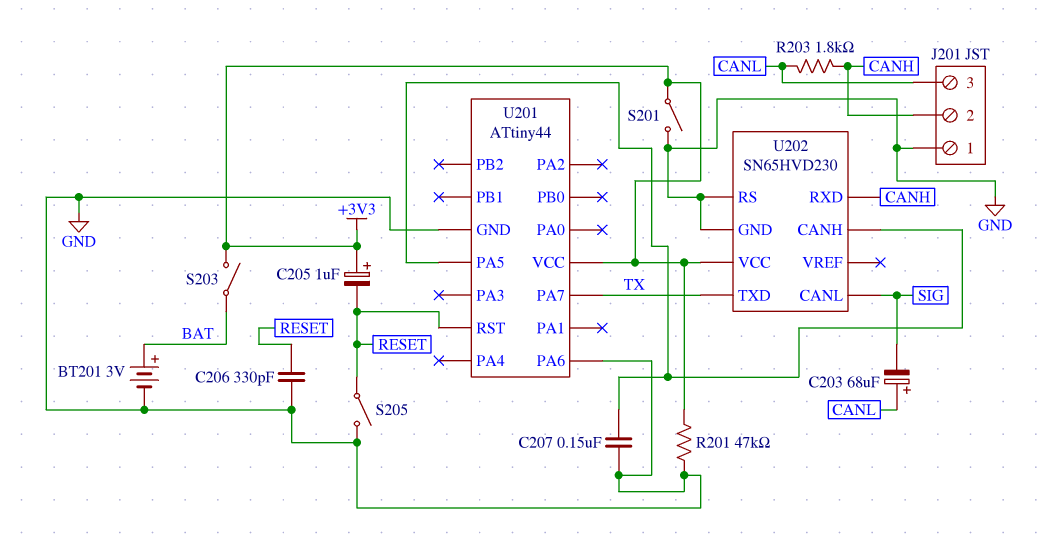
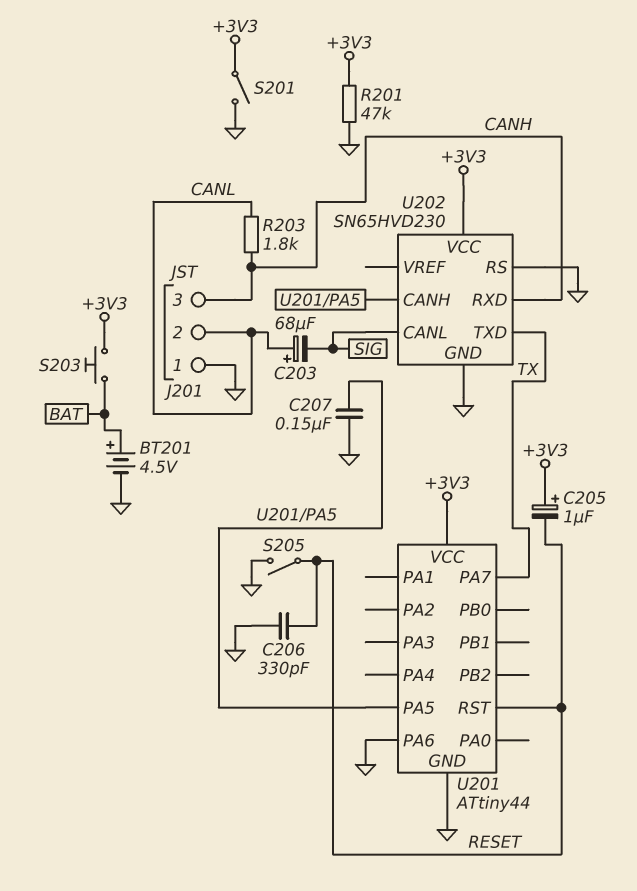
BT201: 3V (plus BAT, minus GND) -> 4.5V (plus BAT, minus GND)
J201 pin 2: CANH -> CANL
J201 pin 3: CANL -> CANH
S203: switch (+3V3, BAT) -> button (+3V3, BAT)

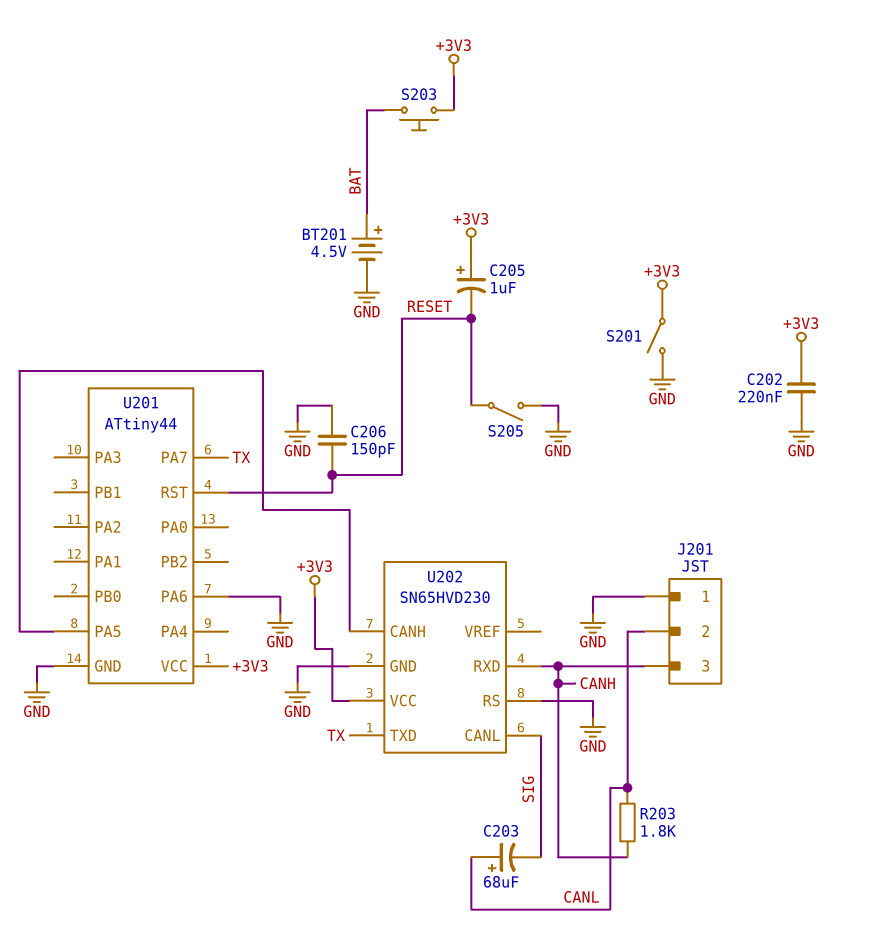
C202: none -> 220nF (+3V3, GND)
C206: 330pF (GND, RESET) -> 150pF (GND, RESET)
C207: 150nF (GND, U201/PA5) -> none
R201: 47k (+3V3, GND) -> none

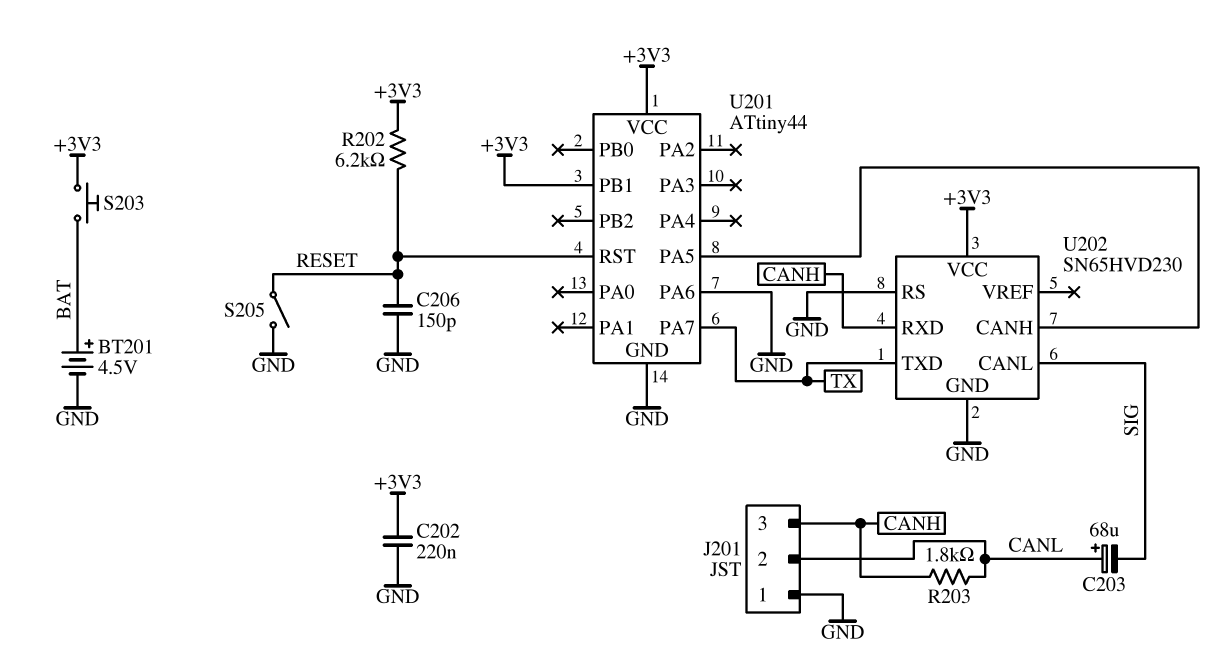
C205: 1uF (plus +3V3, minus RESET) -> none
R202: none -> 6.2k (+3V3, RESET)
S201: switch (+3V3, GND) -> none
U201 pin PB1: none -> +3V3

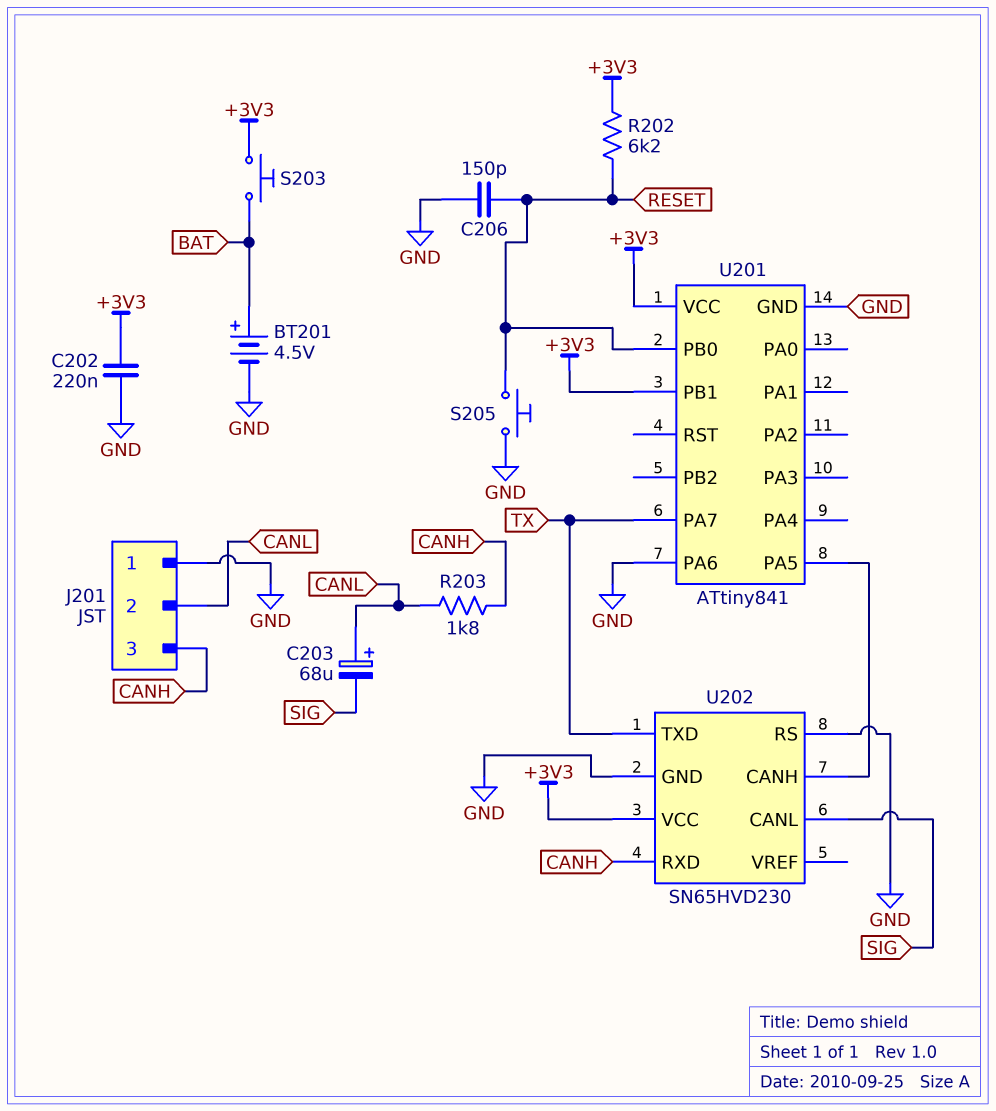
S205: switch (GND, RESET) -> button (GND, RESET)
U201: ATtiny44 -> ATtiny841
U201 pin PB0: none -> RESET
U201 pin RST: RESET -> none

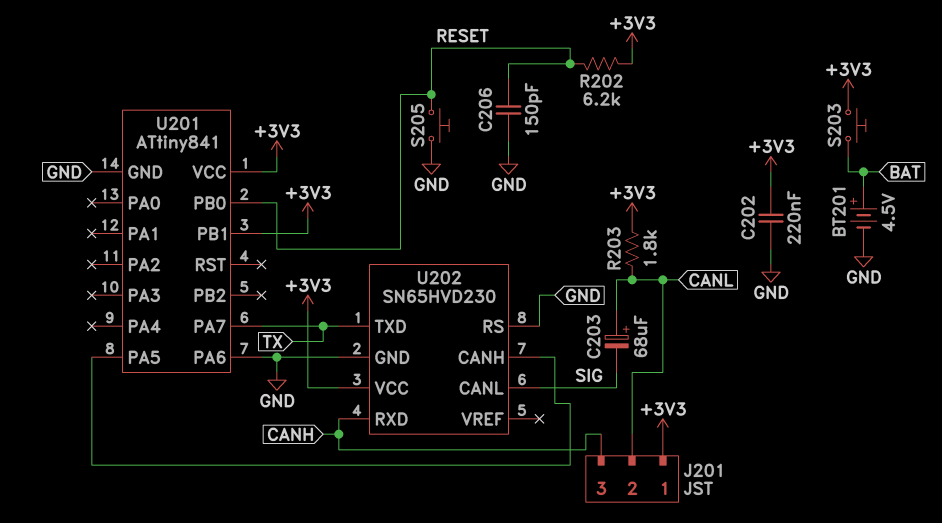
J201 pin 1: GND -> +3V3
R203: 1.8k (CANH, CANL) -> 1.8k (+3V3, CANL)

